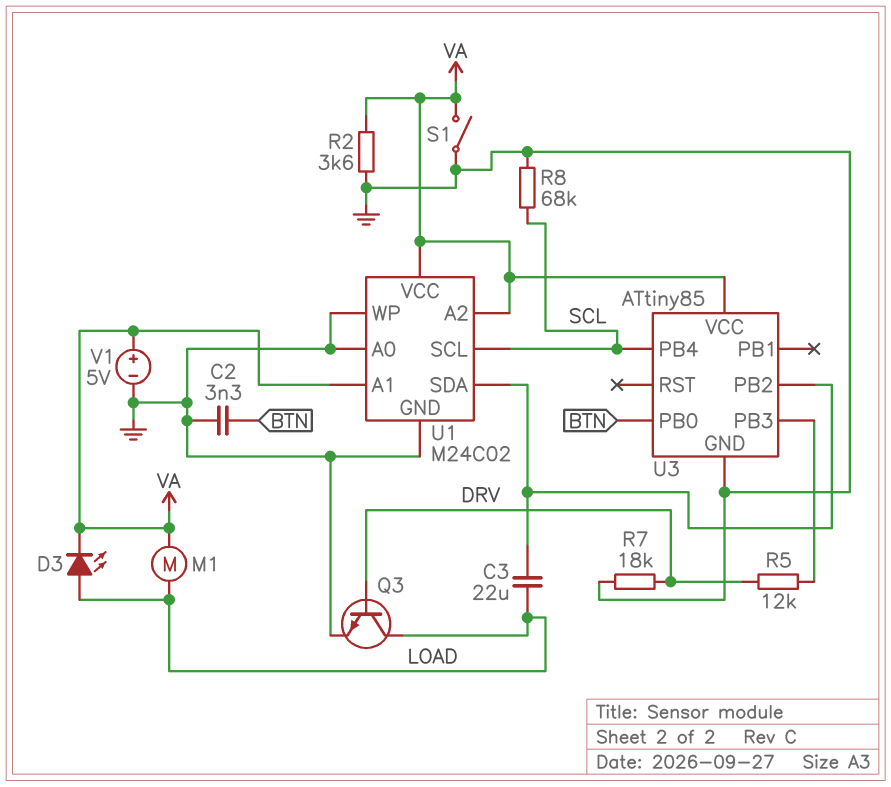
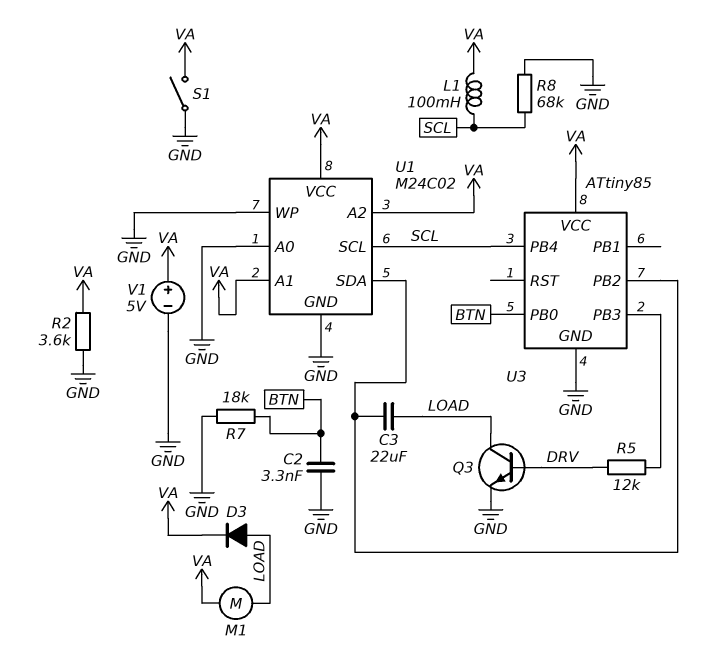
D3: LED (A LOAD, K VA) -> diode (A LOAD, K VA)
L1: none -> 100mH (SCL, VA)
R7: 18k (DRV, GND) -> 18k (BTN, GND)

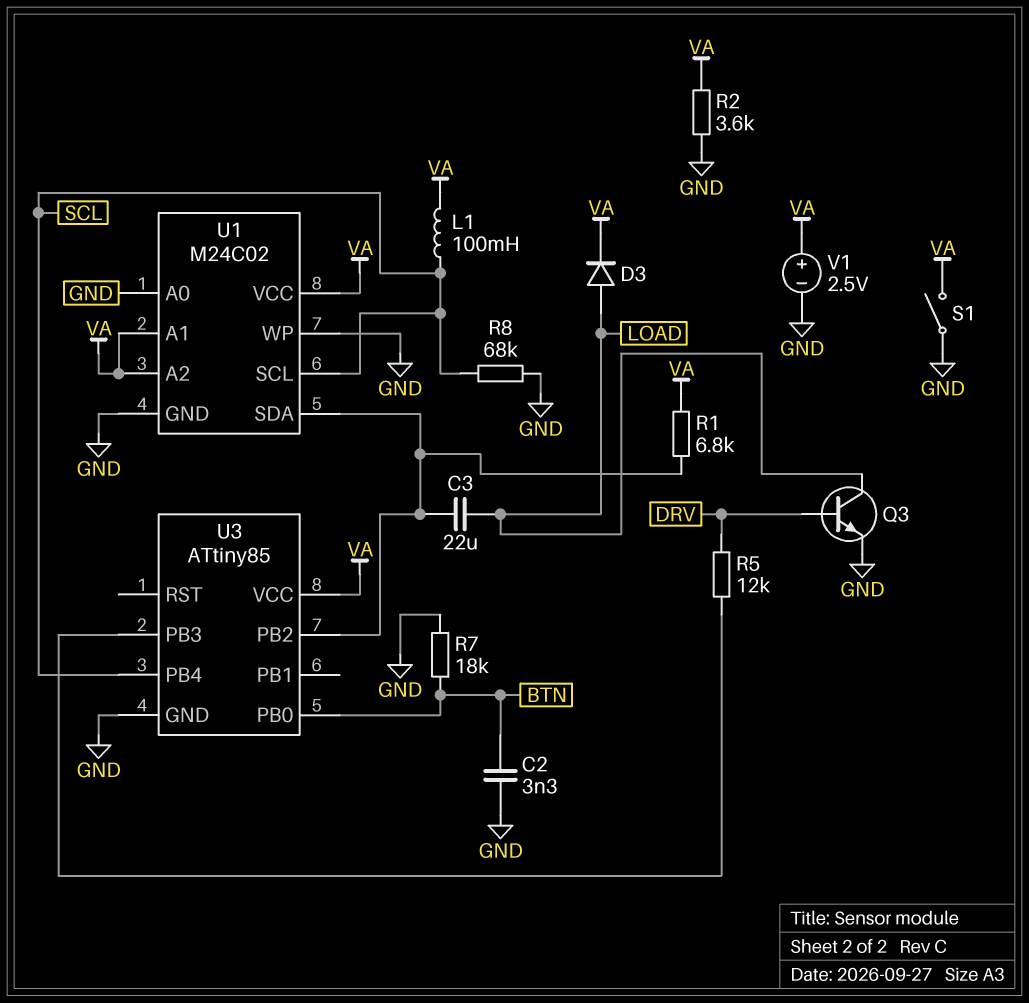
M1: motor (LOAD, VA) -> none
R1: none -> 6.8k (U1/SDA, VA)
V1: 5V (plus VA, minus GND) -> 2.5V (plus VA, minus GND)

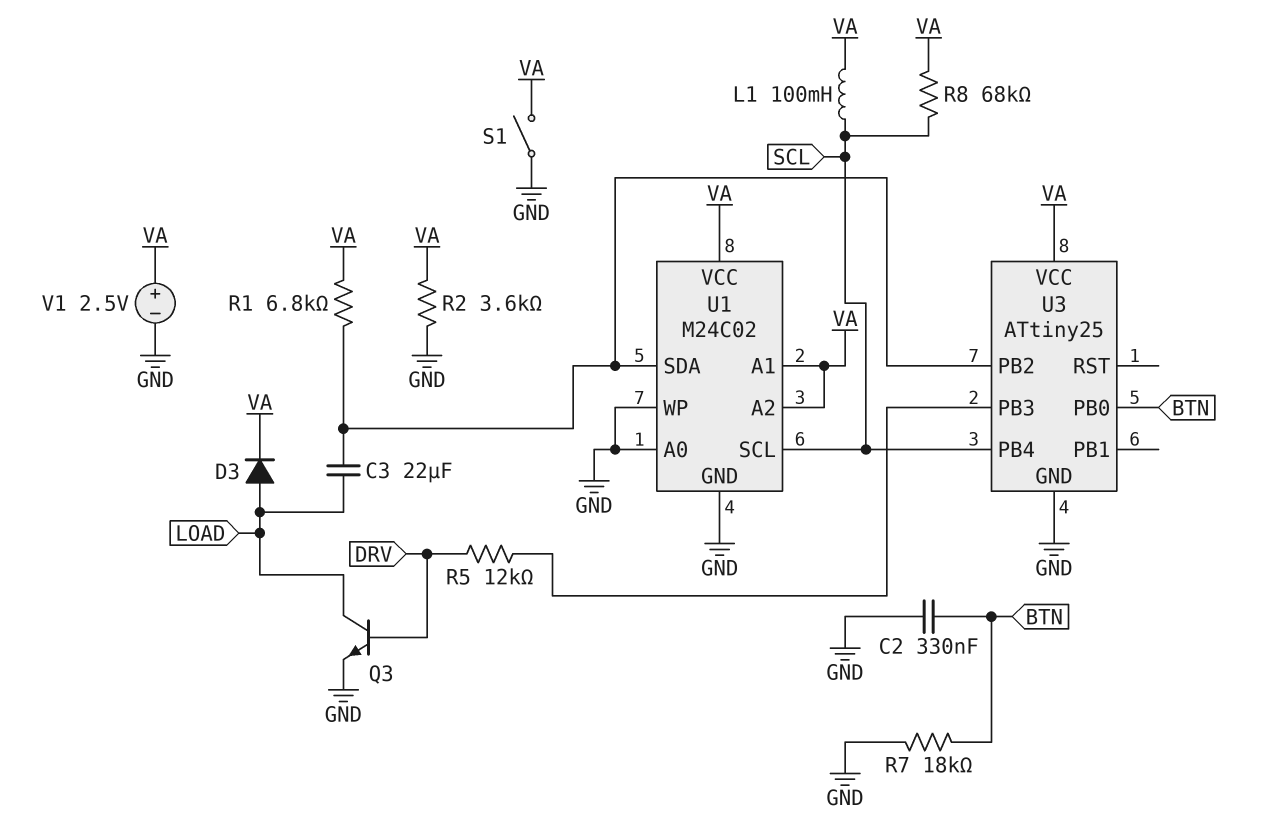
C2: 3.3nF (BTN, GND) -> 330nF (BTN, GND)
R8: 68k (GND, SCL) -> 68k (SCL, VA)
U3: ATtiny85 -> ATtiny25

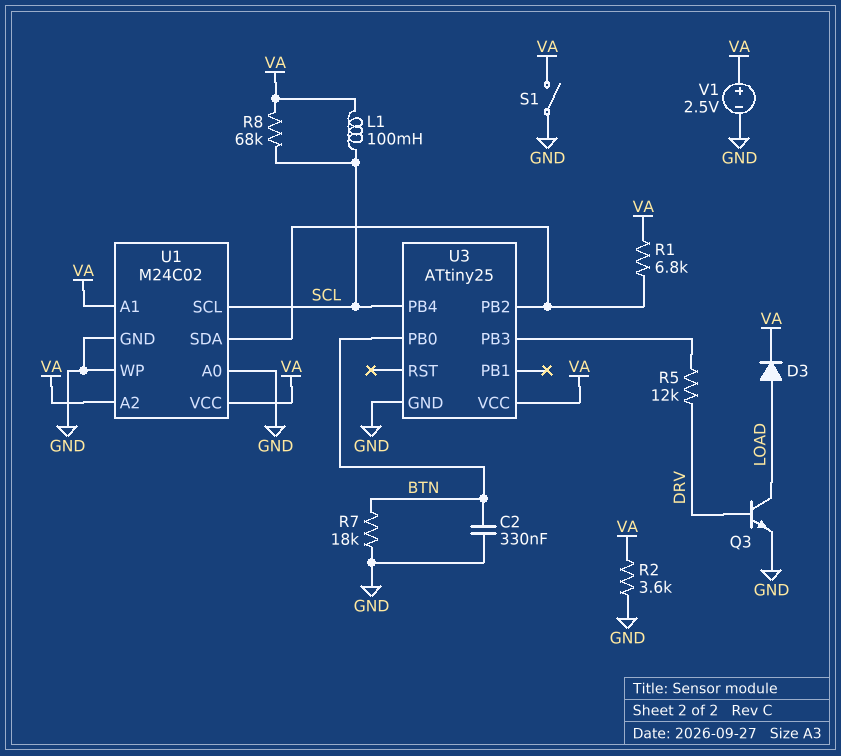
C3: 22uF (LOAD, U1/SDA) -> none

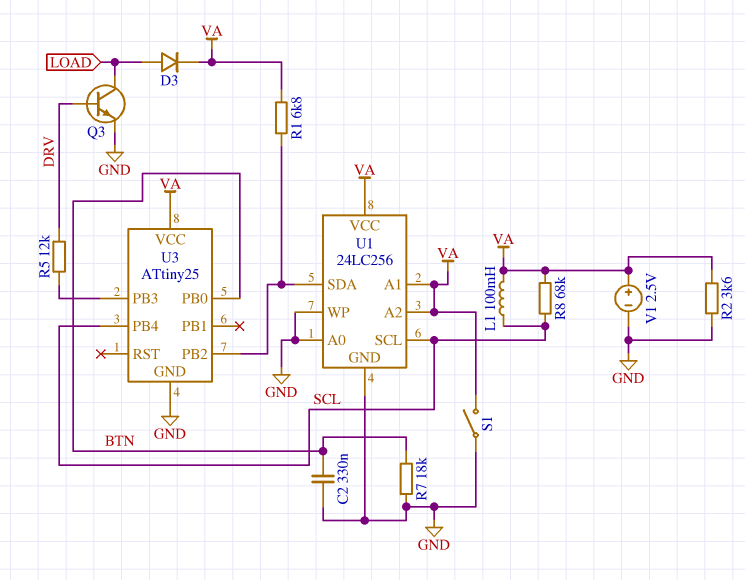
U1: M24C02 -> 24LC256

